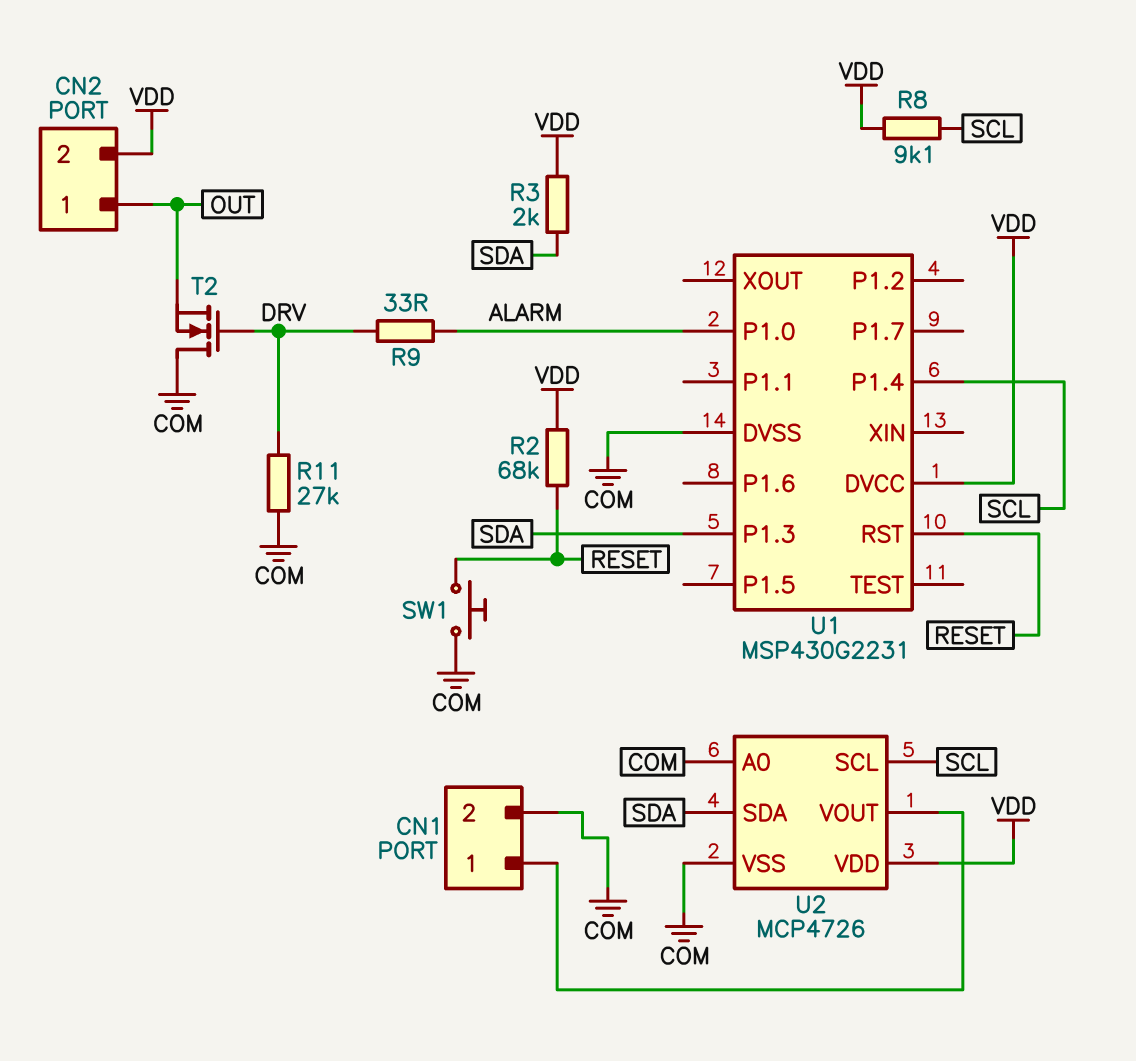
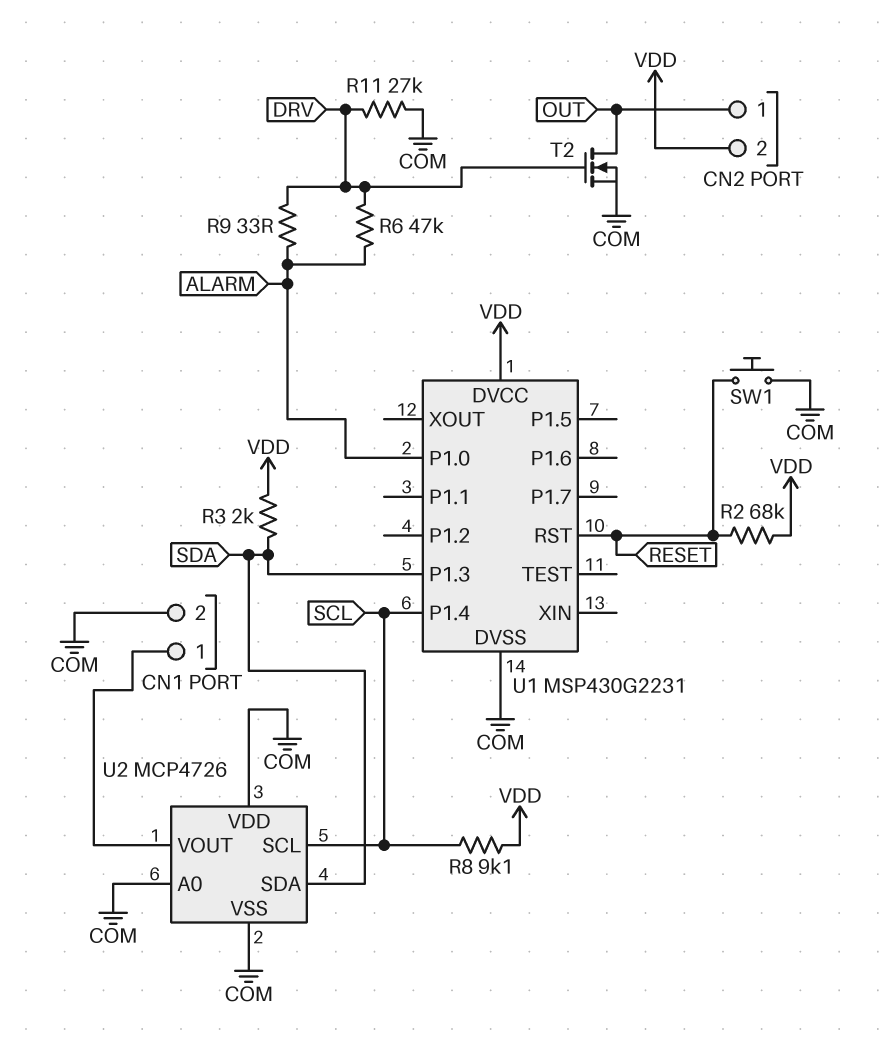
R6: none -> 47k (ALARM, DRV)
T2: NMOS (G DRV, D COM, S OUT) -> NMOS (G DRV, D OUT, S COM)
U2 pin VDD: VDD -> COM

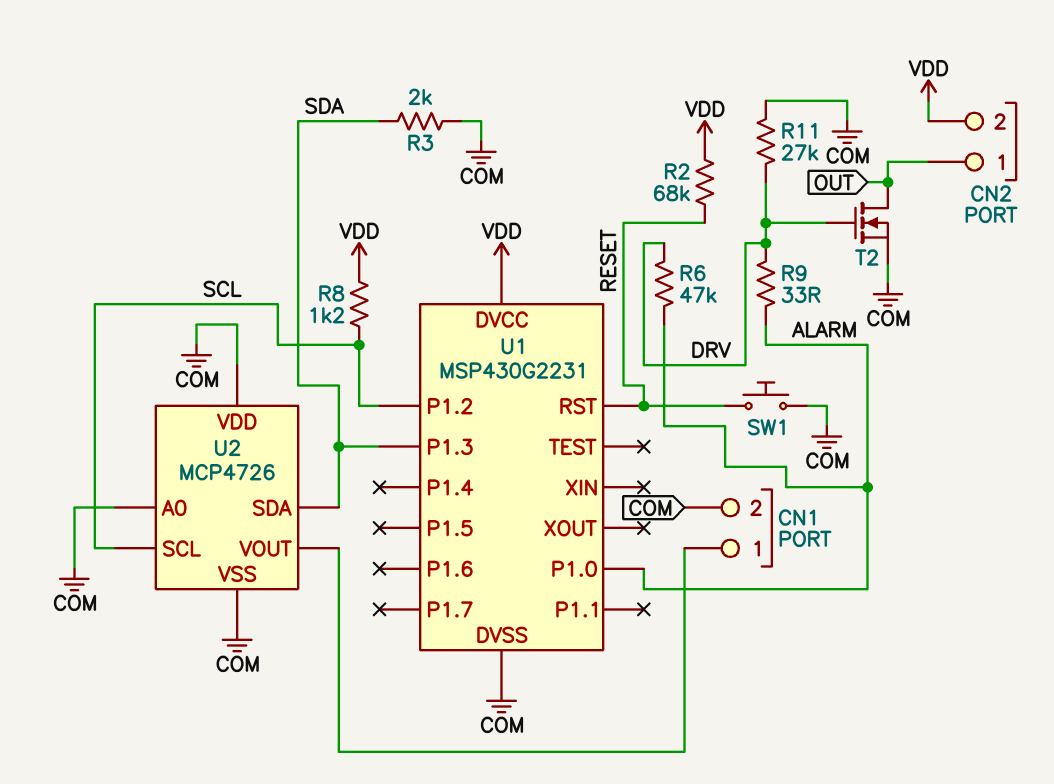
R3: 2k (SDA, VDD) -> 2k (COM, SDA)
R8: 9.1k (SCL, VDD) -> 1.2k (SCL, VDD)
U1 pin P1.2: none -> SCL
U1 pin P1.4: SCL -> none

